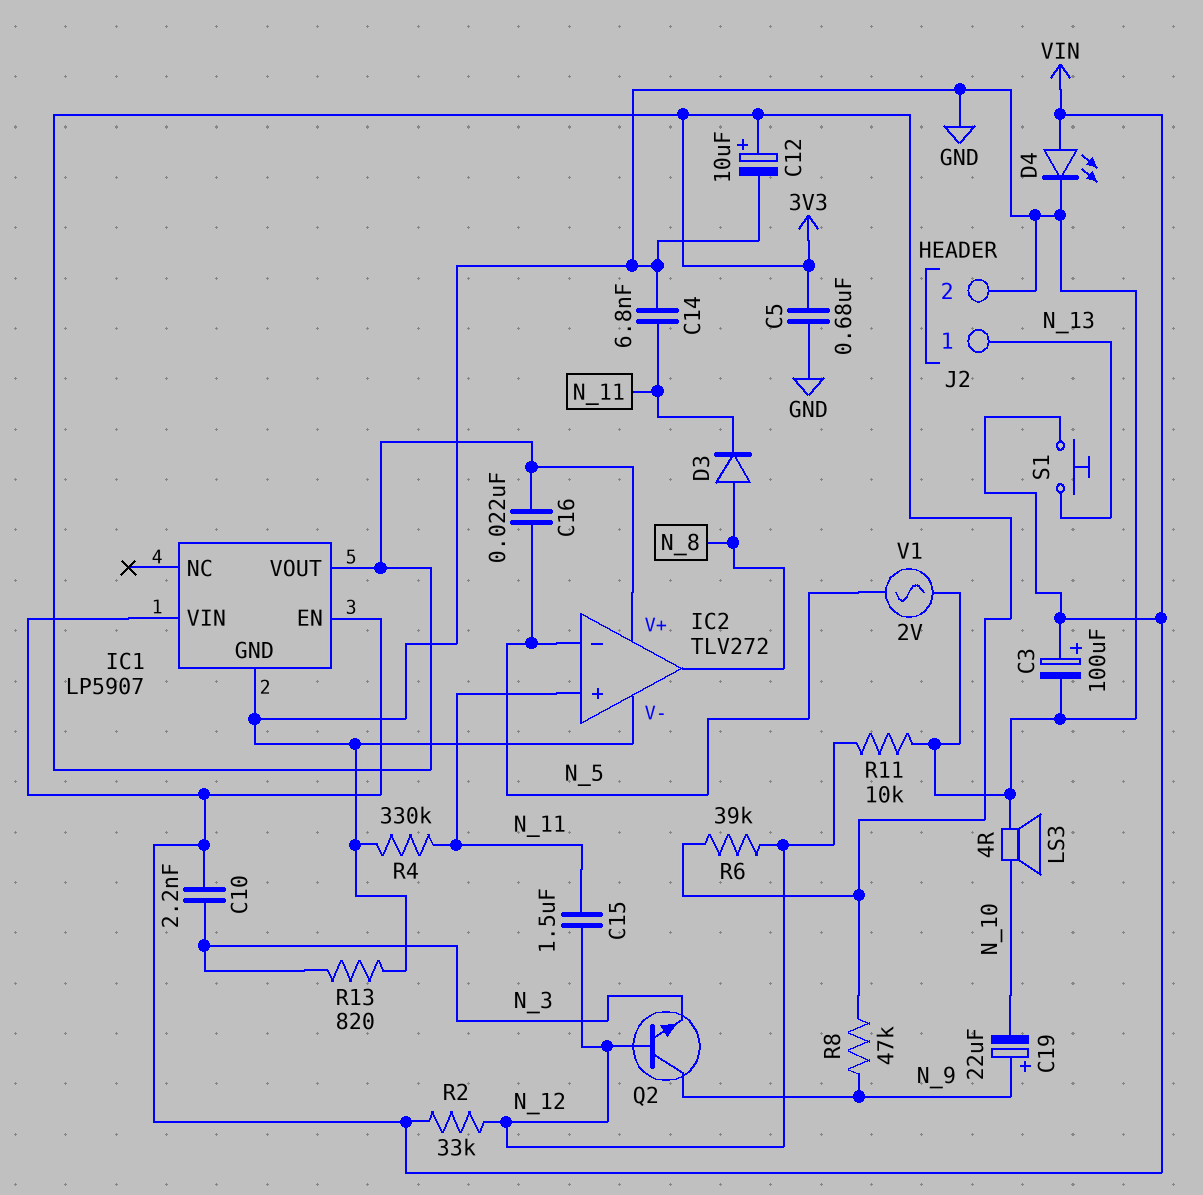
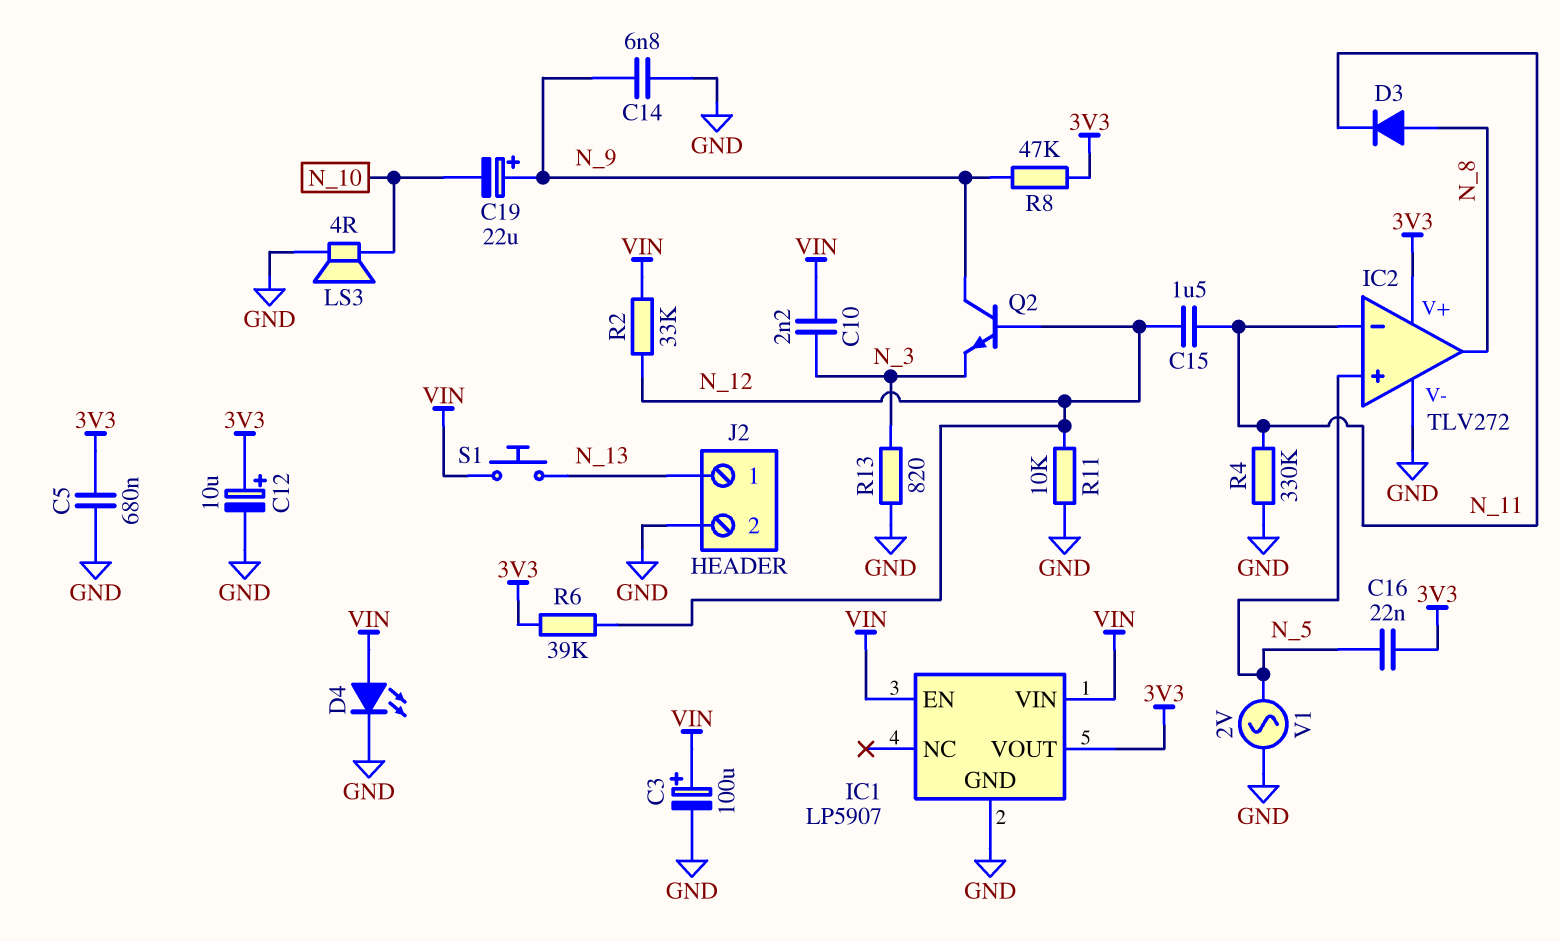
C14: 6.8nF (GND, N_11) -> 6.8nF (GND, N_9)
IC2 pin in+: N_11 -> N_5
IC2 pin in-: N_5 -> N_11

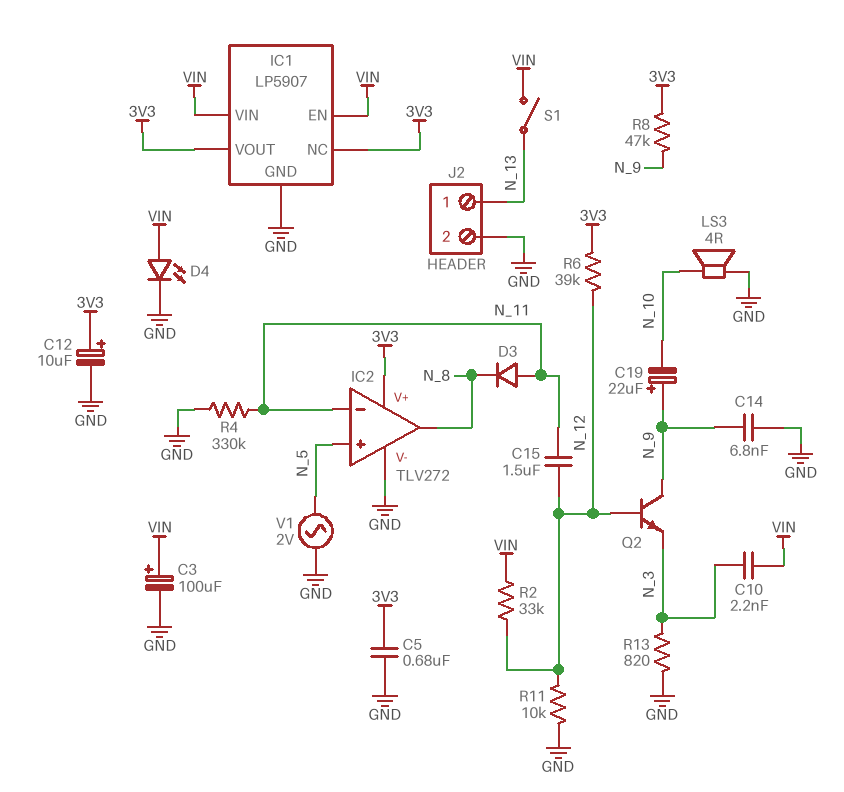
C16: 22nF (3V3, N_5) -> none
D3: diode (A N_8, K N_11) -> diode (A N_11, K N_8)
IC1 pin NC: none -> 3V3
S1: button (N_13, VIN) -> switch (N_13, VIN)

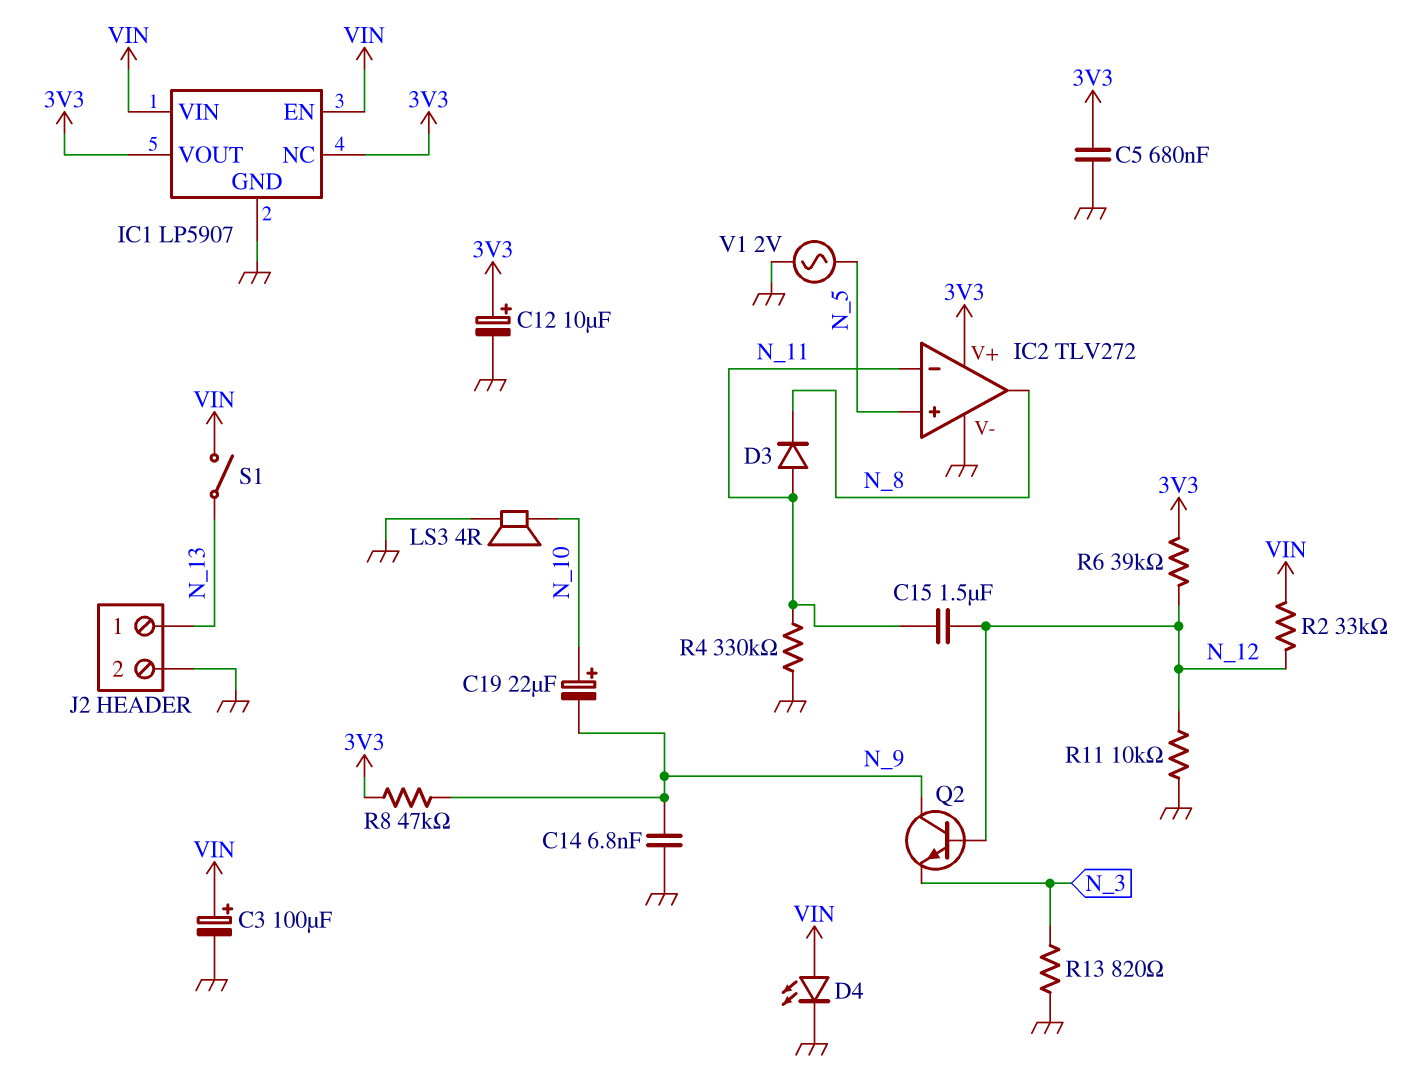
C10: 2.2nF (N_3, VIN) -> none
C19: 22uF (plus N_9, minus N_10) -> 22uF (plus N_10, minus N_9)

